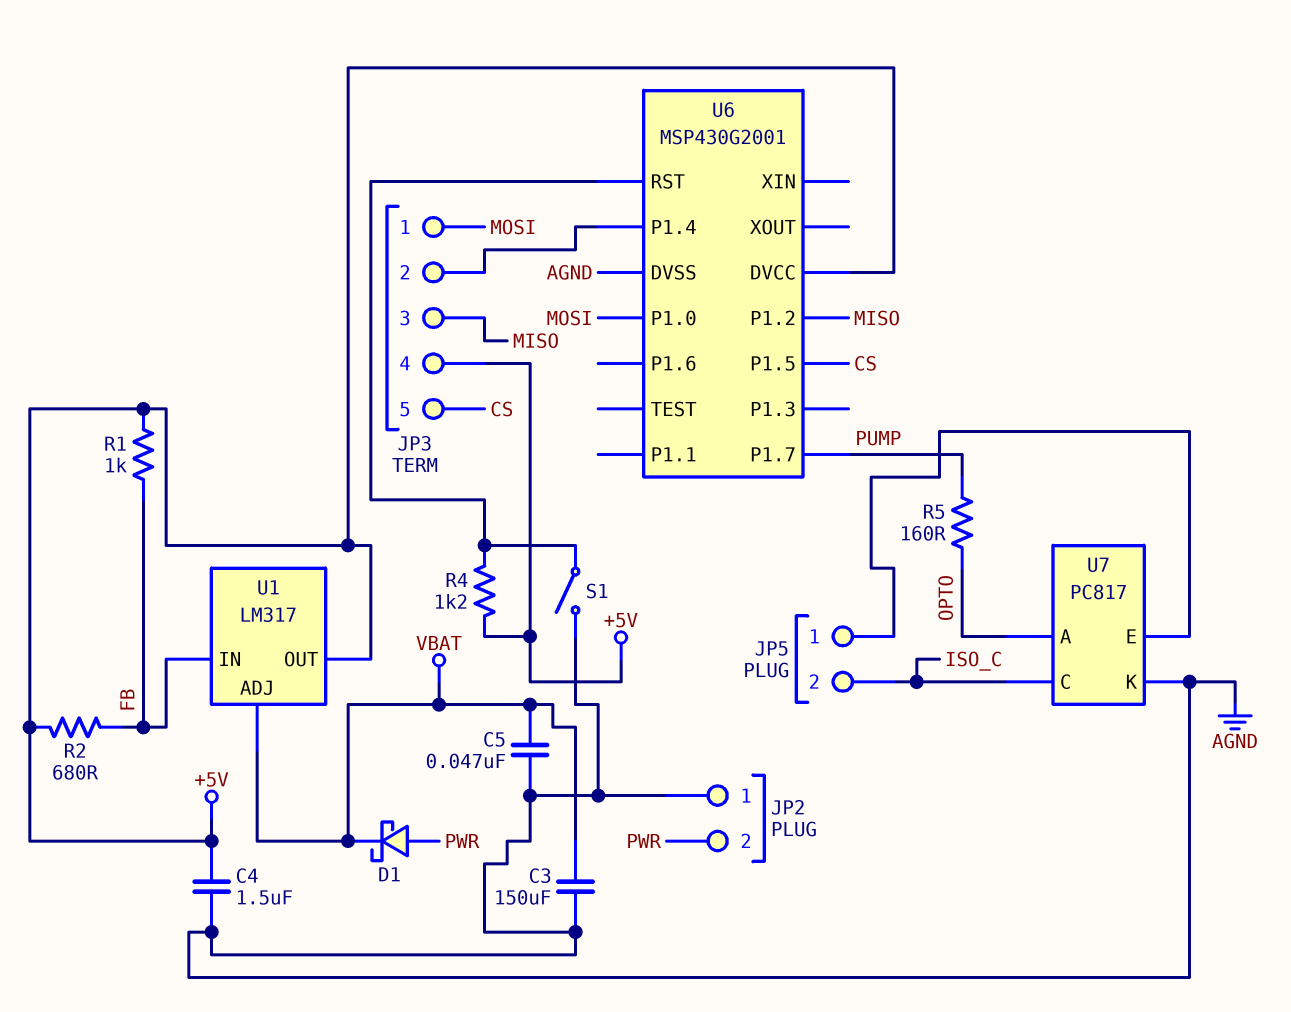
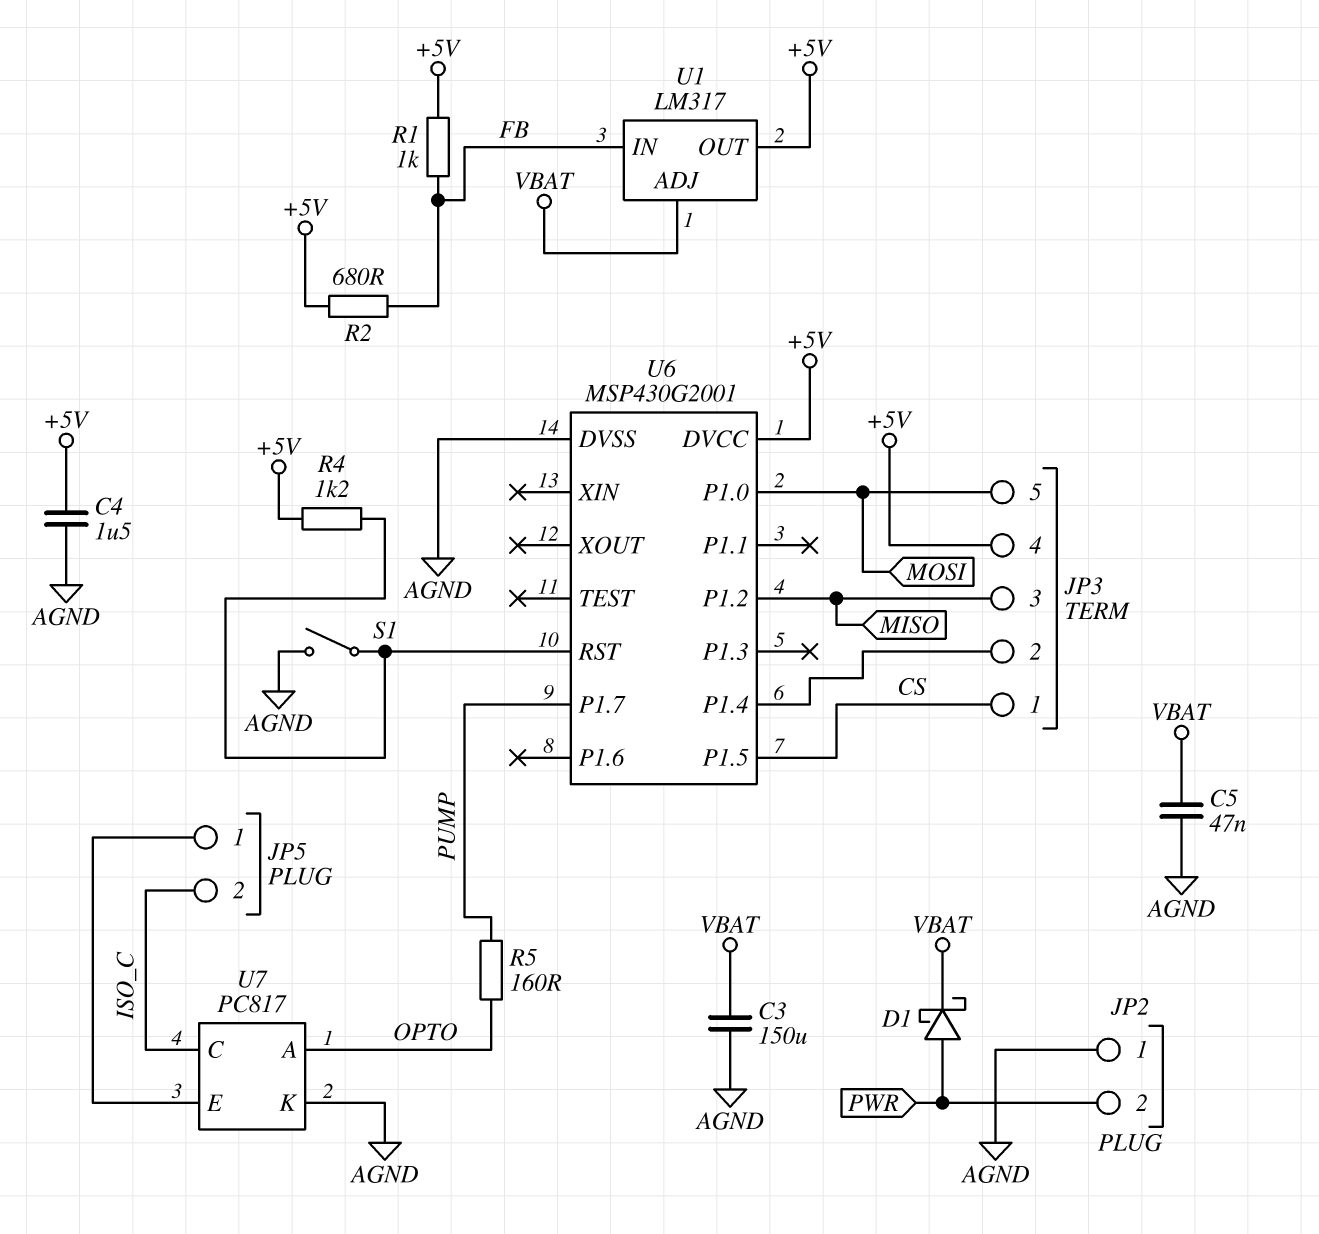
JP3 pin 1: MOSI -> CS
JP3 pin 5: CS -> MOSI

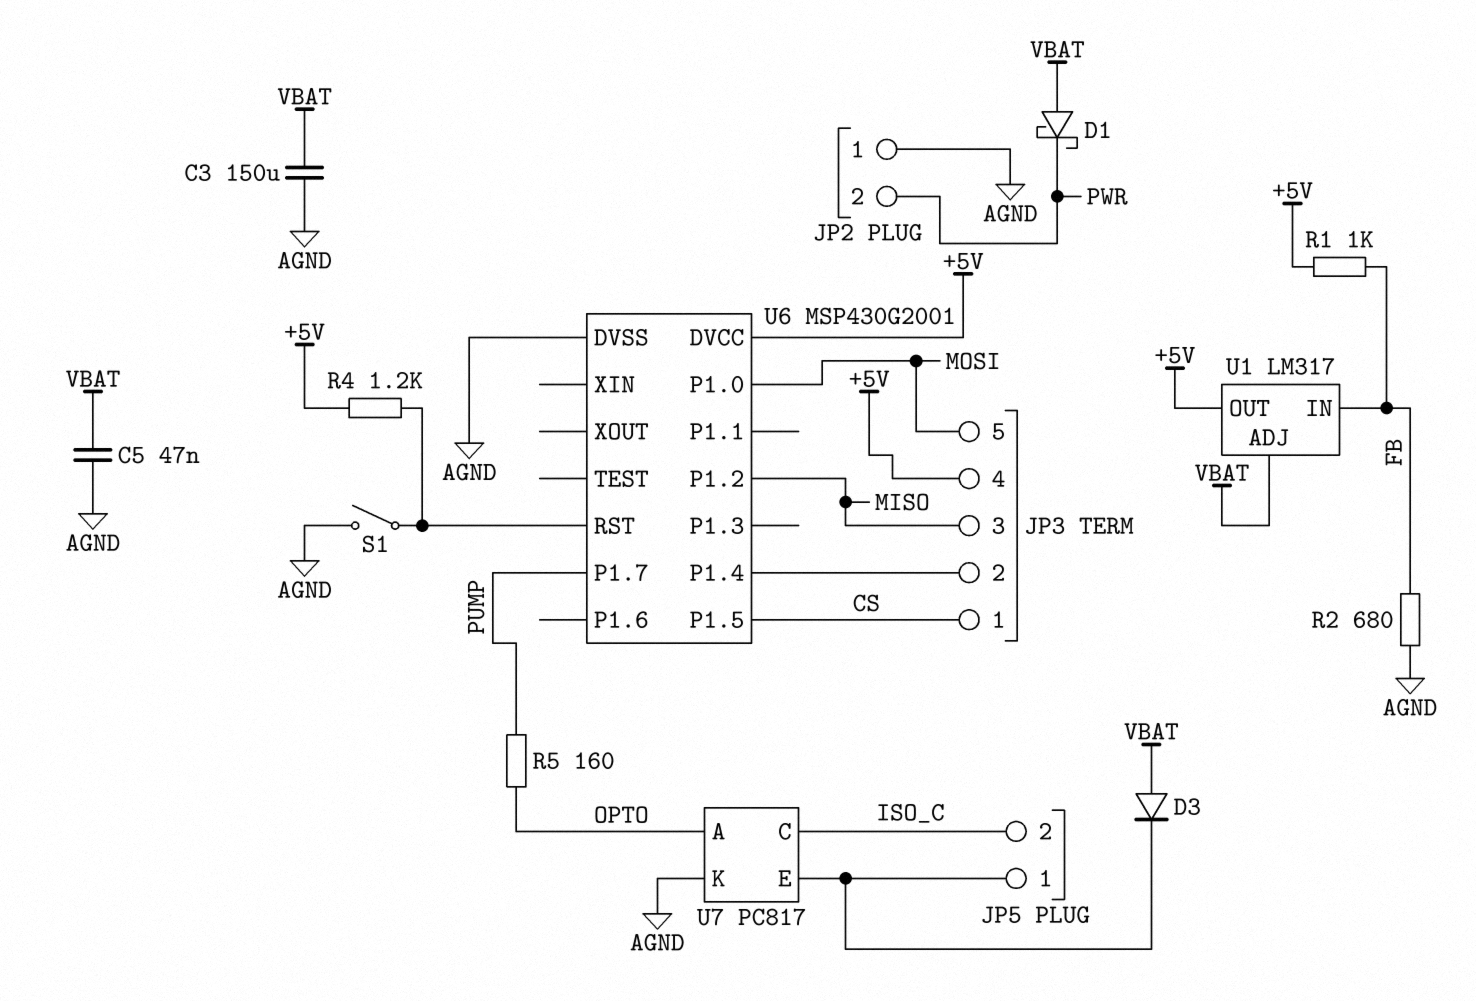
C4: 1.5uF (+5V, AGND) -> none
D1: schottky (A PWR, K VBAT) -> schottky (A VBAT, K PWR)
D3: none -> diode (A VBAT, K JP5/1)
R2: 680 (+5V, FB) -> 680 (AGND, FB)

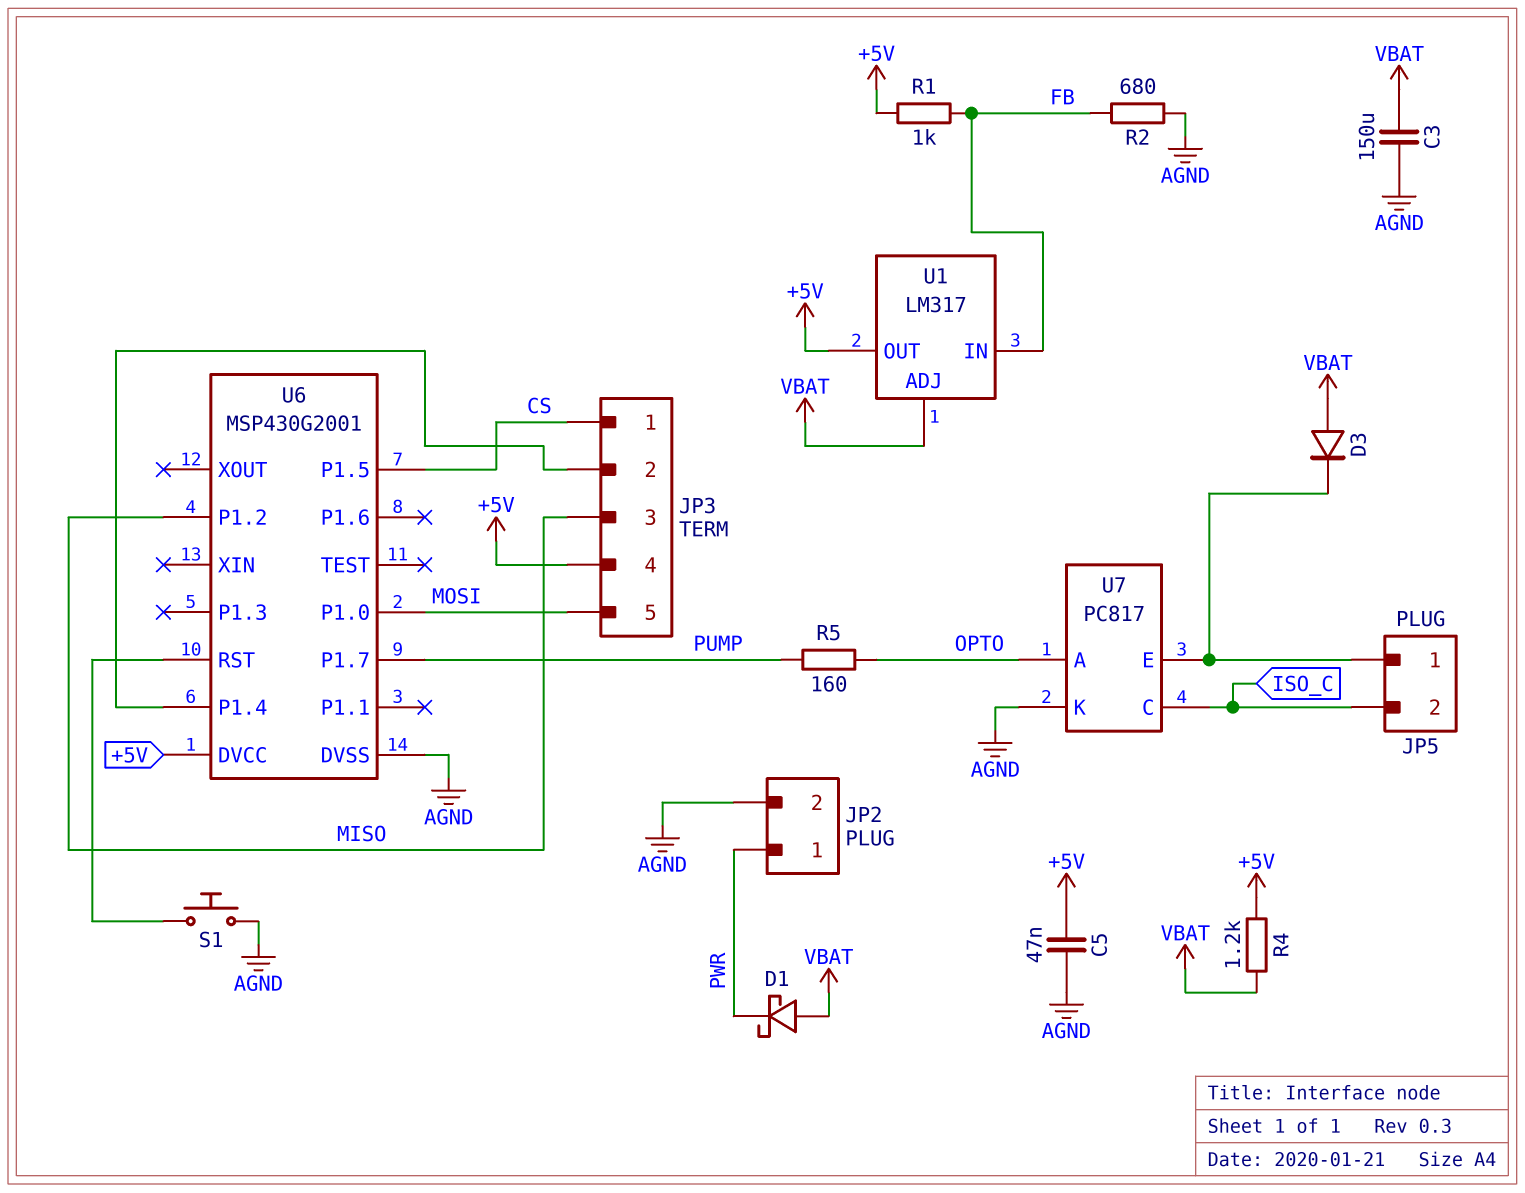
C5: 47nF (AGND, VBAT) -> 47nF (+5V, AGND)
JP2 pin 1: AGND -> PWR
JP2 pin 2: PWR -> AGND
R4: 1.2k (+5V, U6/RST) -> 1.2k (+5V, VBAT)
S1: switch (AGND, U6/RST) -> button (AGND, U6/RST)

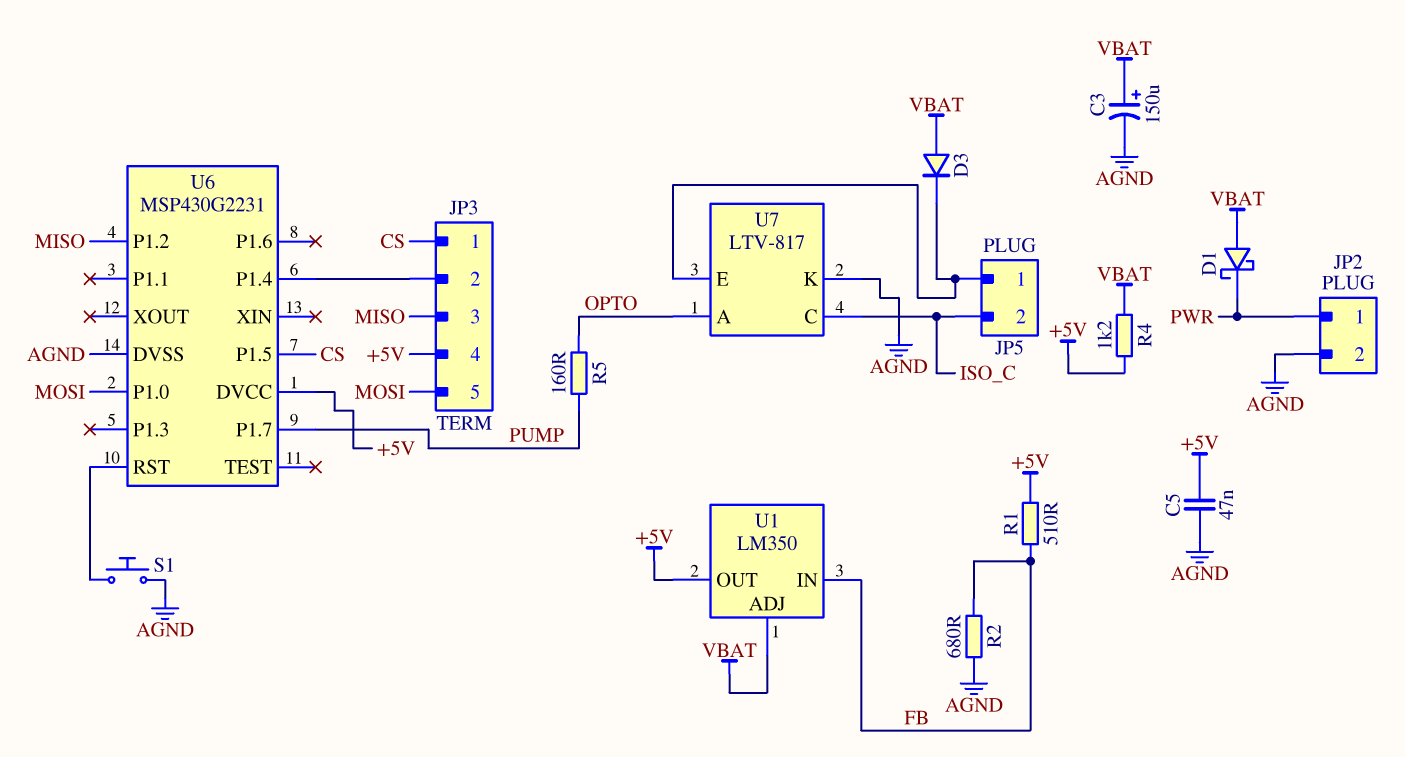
C3: 150uF (AGND, VBAT) -> 150uF (plus VBAT, minus AGND)
R1: 1k (+5V, FB) -> 510 (+5V, FB)
U1: LM317 -> LM350
U6: MSP430G2001 -> MSP430G2231
U7: PC817 -> LTV-817

